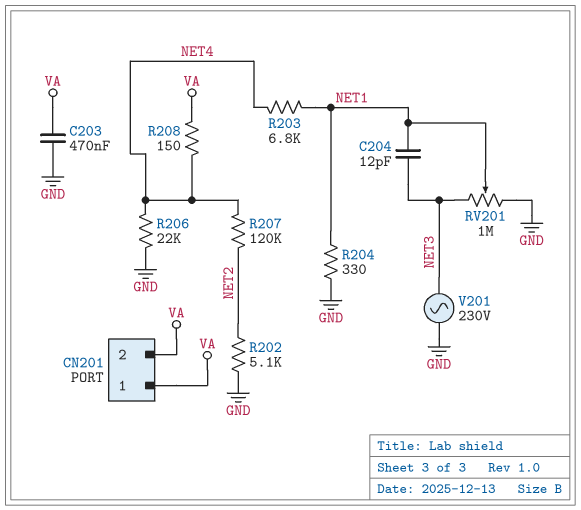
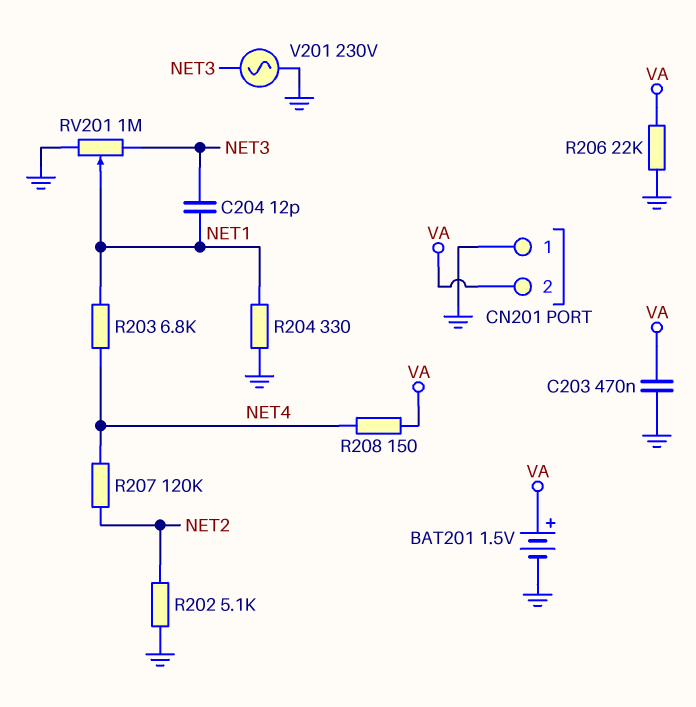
BAT201: none -> 1.5V (plus VA, minus GND)
CN201 pin 1: VA -> GND
R206: 22k (GND, NET4) -> 22k (GND, VA)

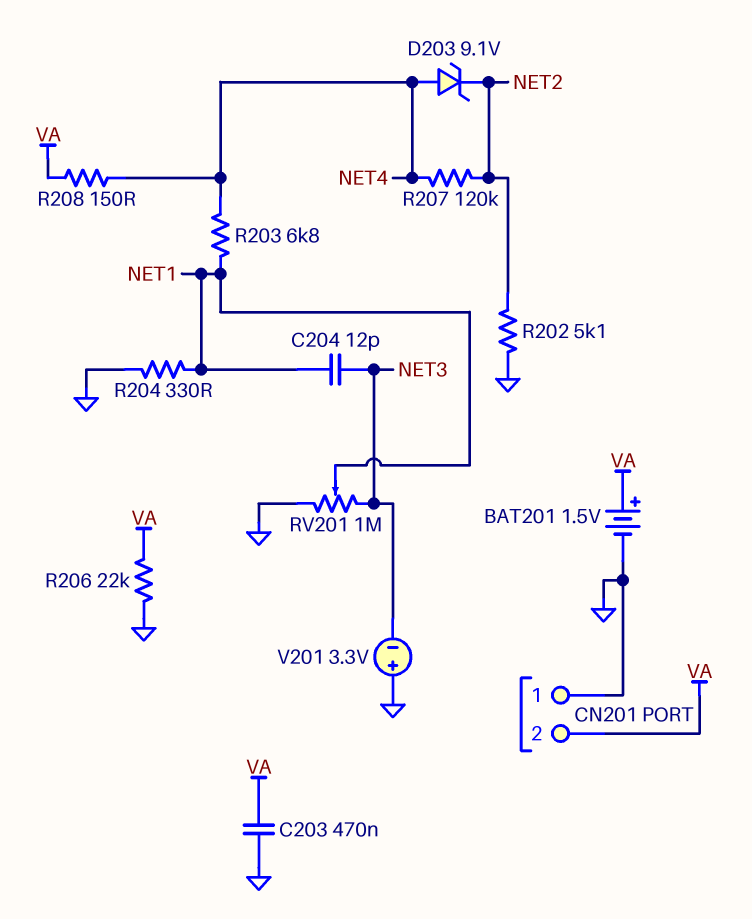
D203: none -> zener 9.1V (A NET4, K NET2)
V201: AC 230V (GND, NET3) -> 3.3V (plus GND, minus NET3)

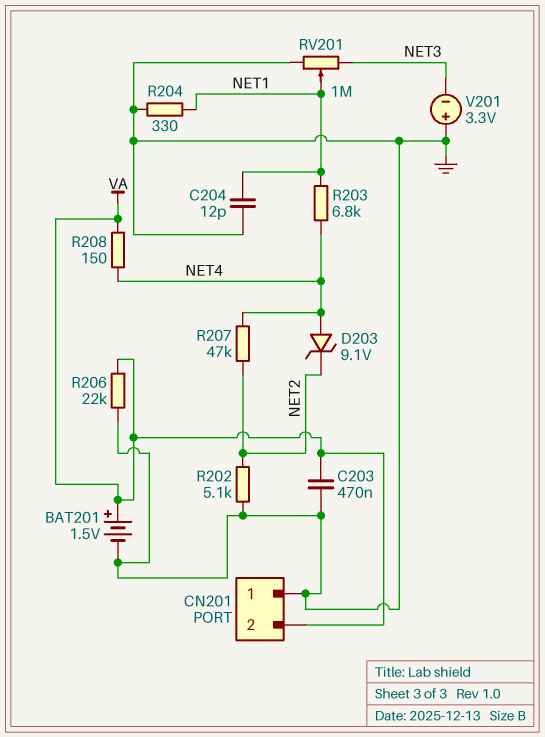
C204: 12pF (NET1, NET3) -> 12pF (GND, NET1)
R207: 120k (NET2, NET4) -> 47k (NET2, NET4)

